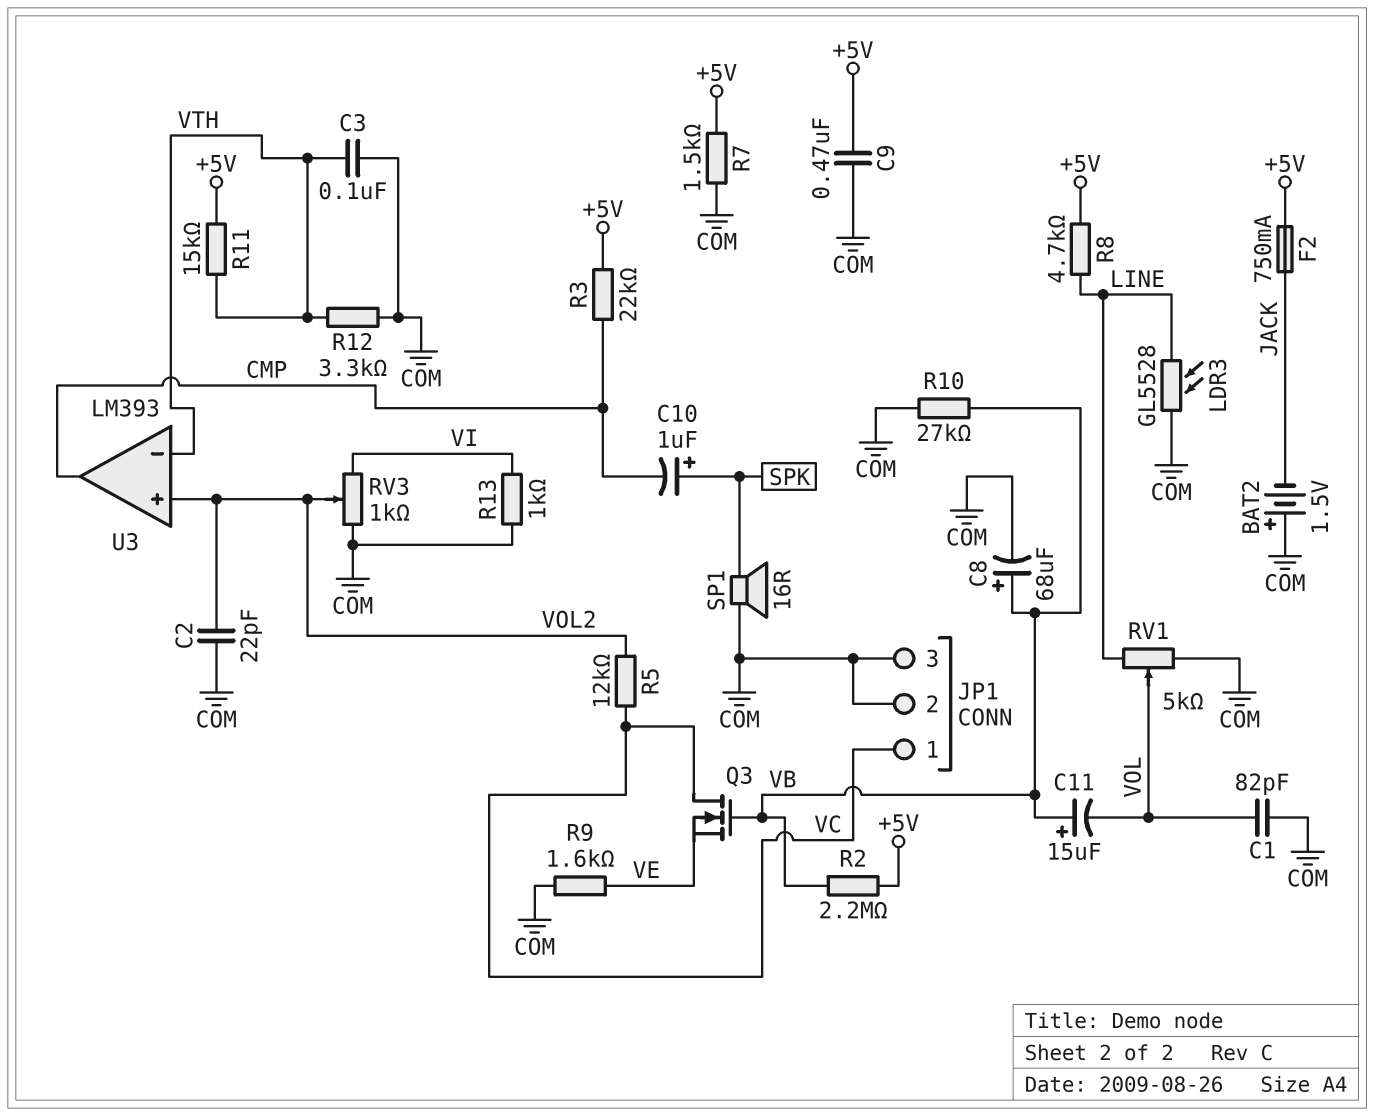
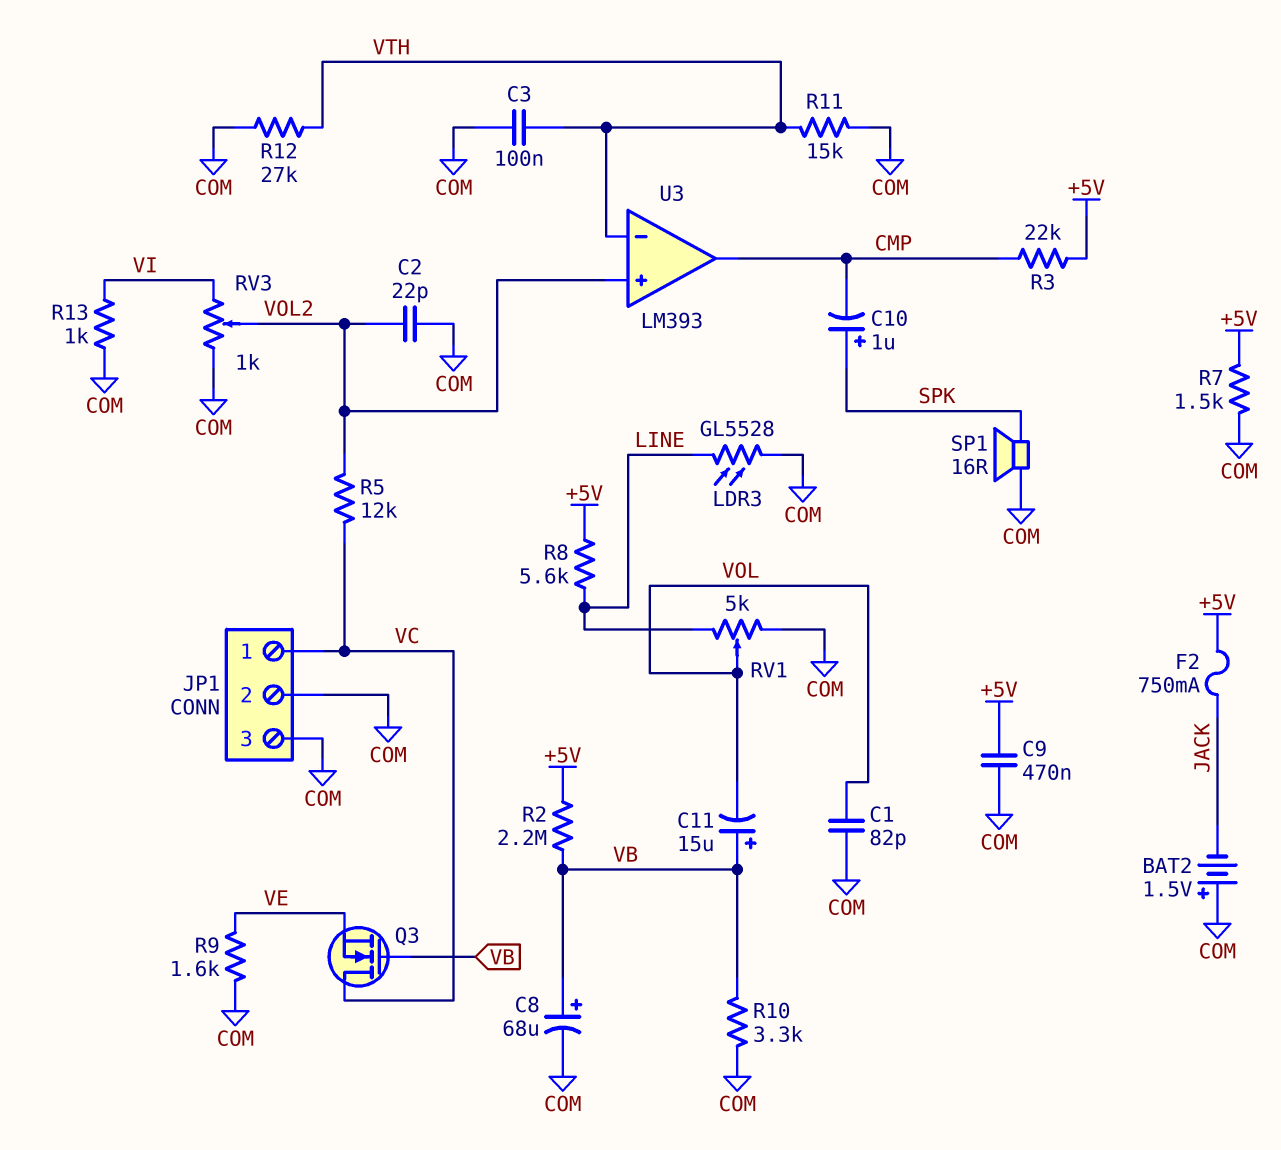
R8: 4.7k (+5V, LINE) -> 5.6k (+5V, LINE)
R10: 27k (COM, VB) -> 3.3k (COM, VB)
R11: 15k (+5V, VTH) -> 15k (COM, VTH)
R12: 3.3k (COM, VTH) -> 27k (COM, VTH)

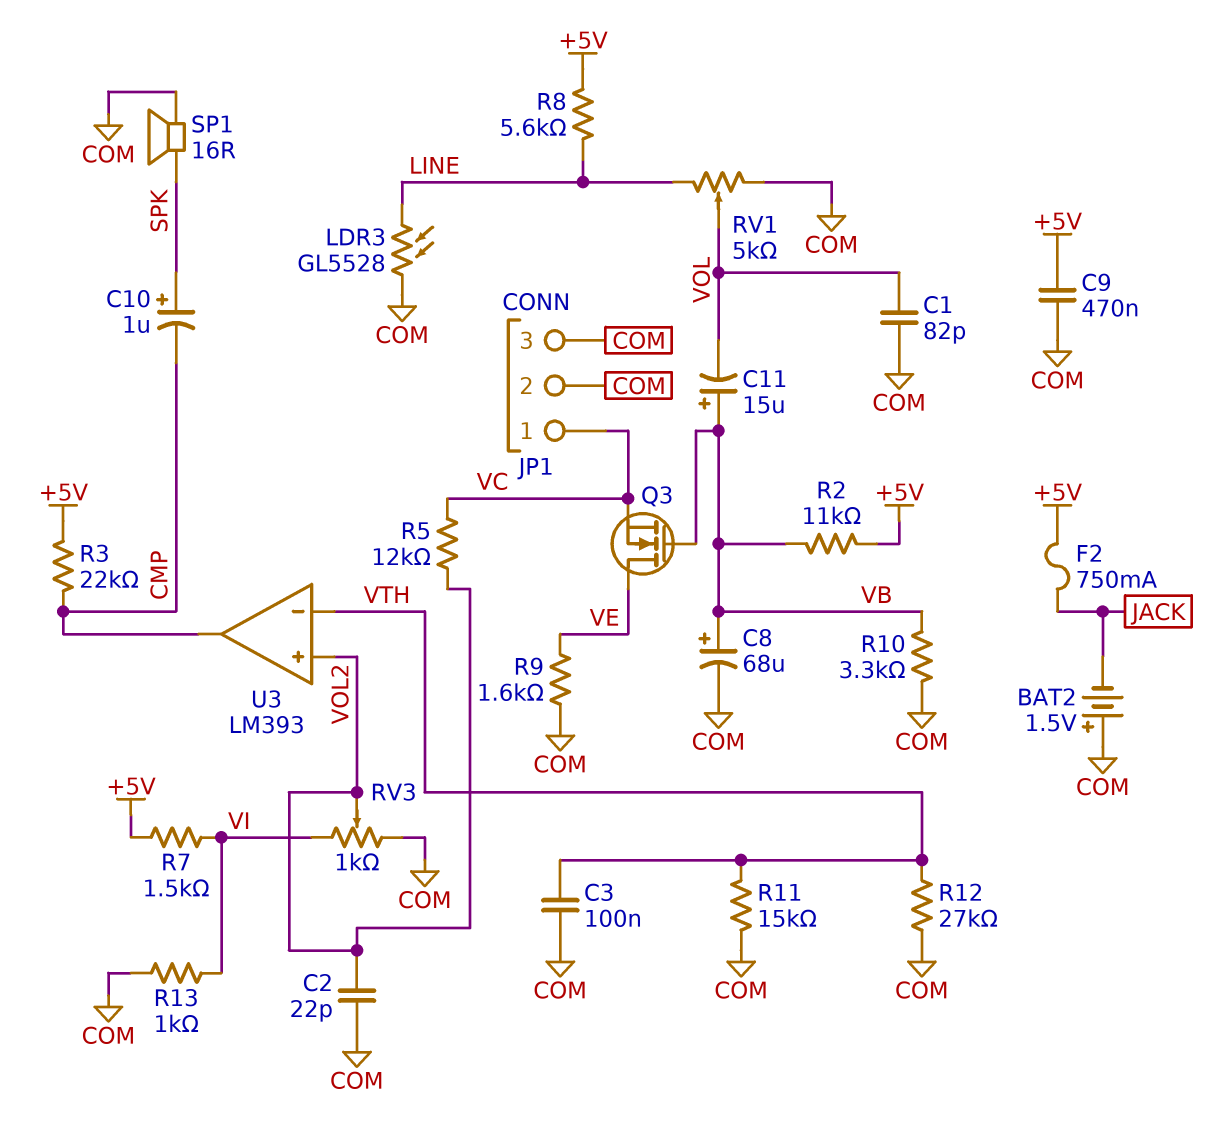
Q3: NMOS (G VB, D VC, S VE) -> NMOS (G VB, D VE, S VC)
R2: 2.2M (+5V, VB) -> 11k (+5V, VB)
R7: 1.5k (+5V, COM) -> 1.5k (+5V, VI)

